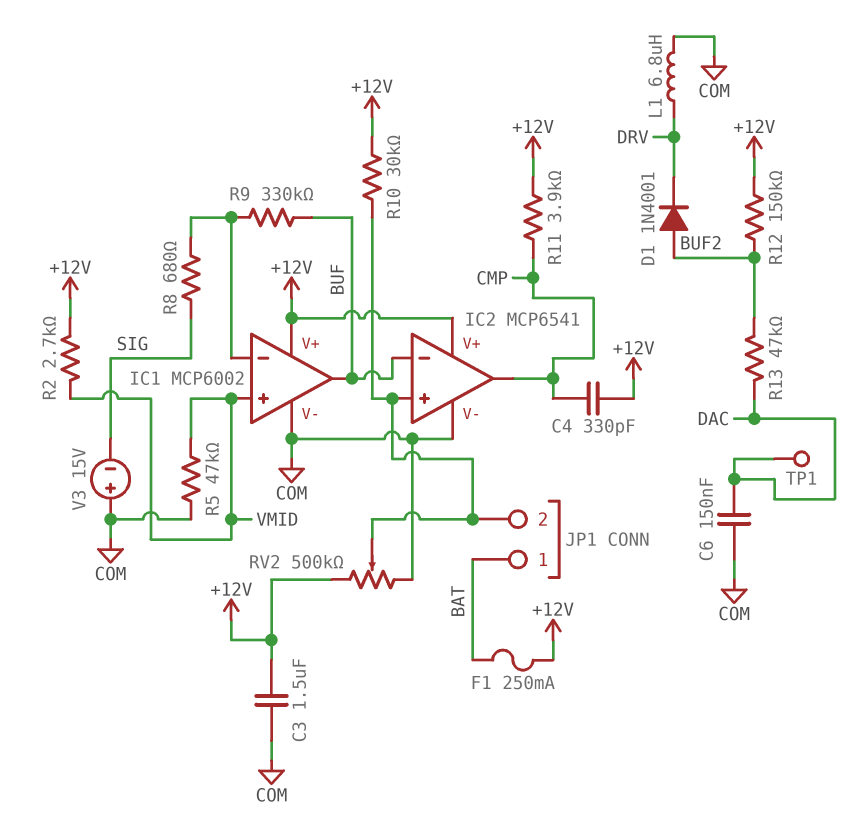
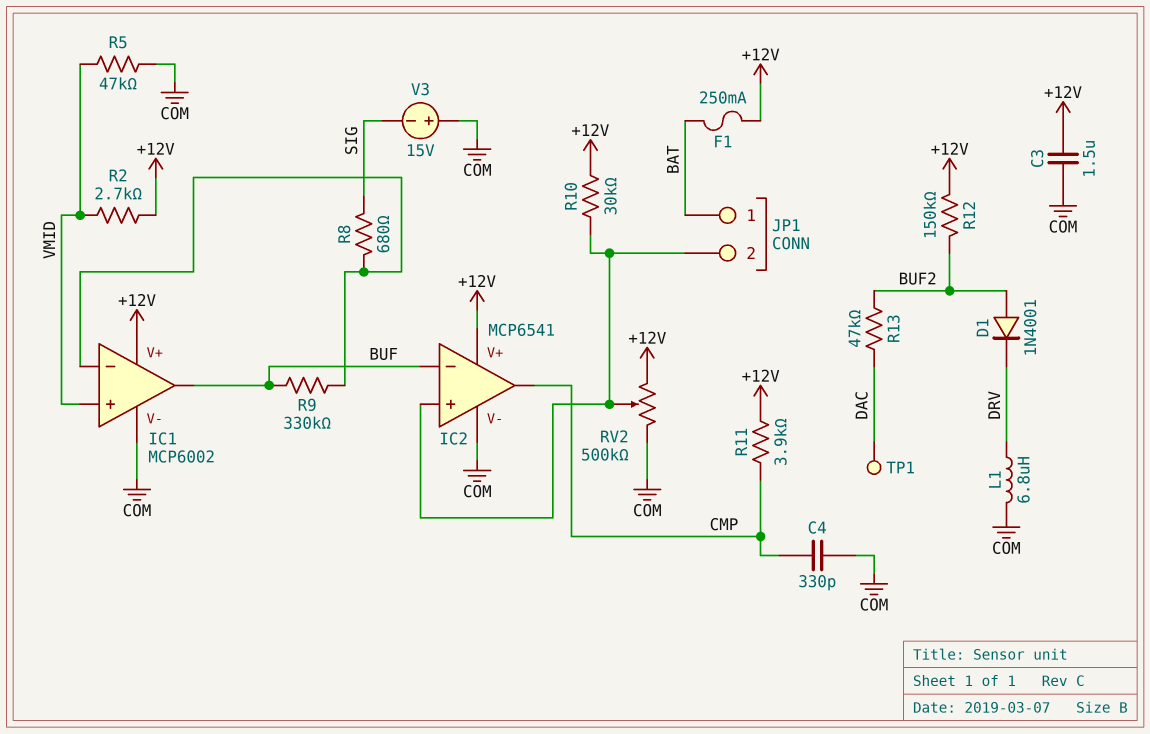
C4: 330pF (+12V, CMP) -> 330pF (CMP, COM)
C6: 150nF (COM, DAC) -> none

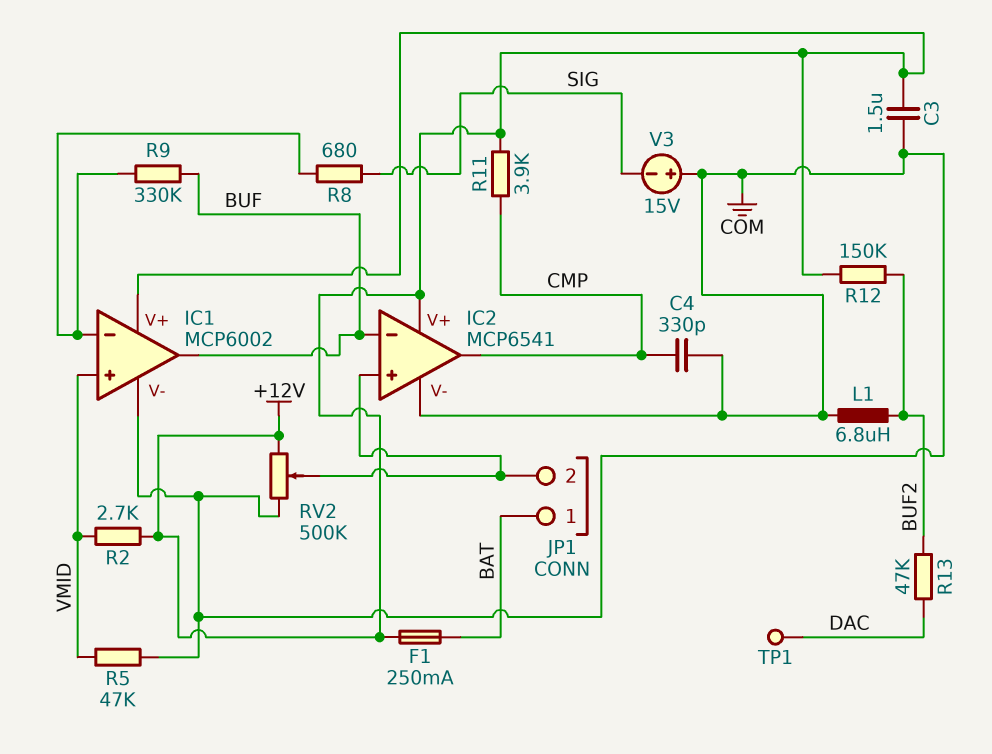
D1: diode 1N4001 (A BUF2, K DRV) -> none
L1: 6.8uH (COM, DRV) -> 6.8uH (BUF2, COM)
R10: 30k (+12V, IC2/in+) -> none

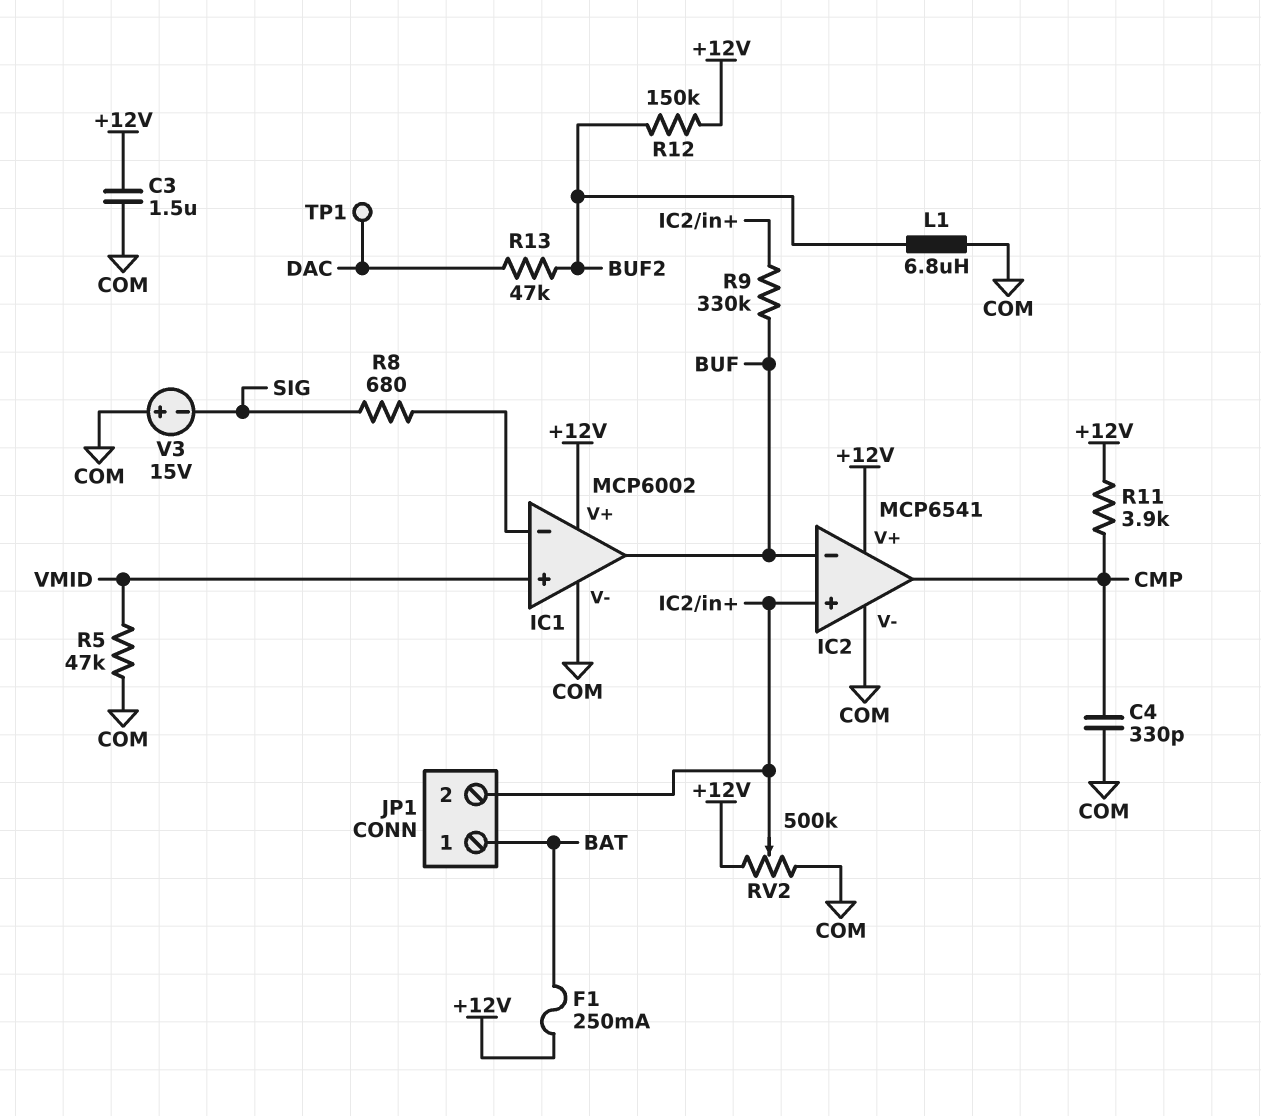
R2: 2.7k (+12V, VMID) -> none
R9: 330k (BUF, IC1/in-) -> 330k (BUF, IC2/in+)

